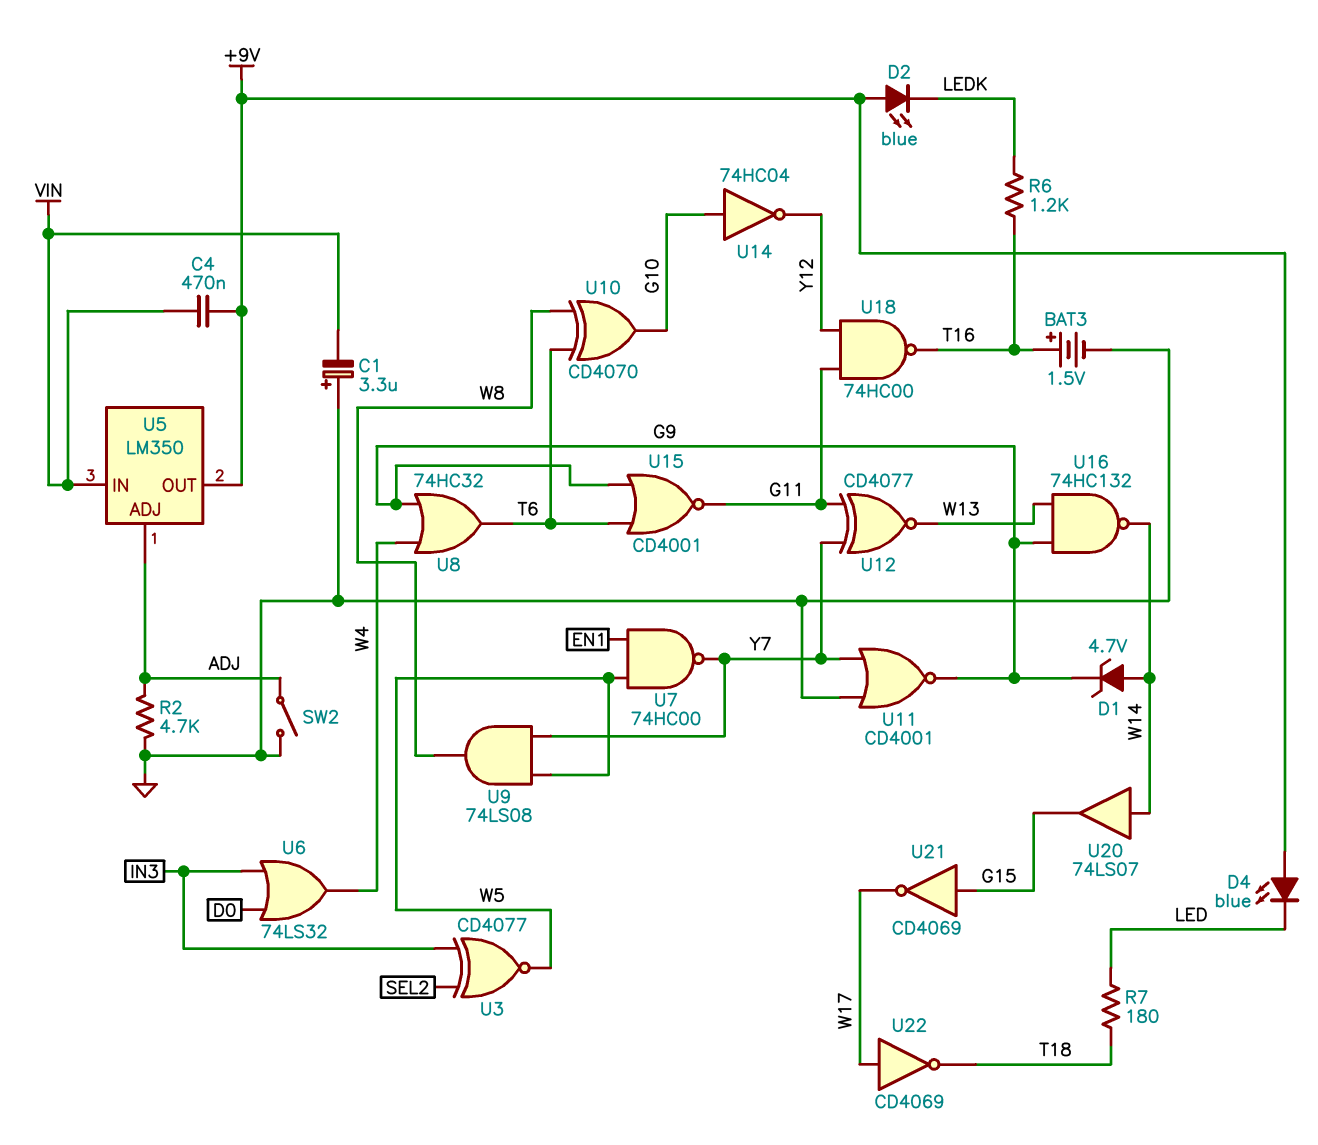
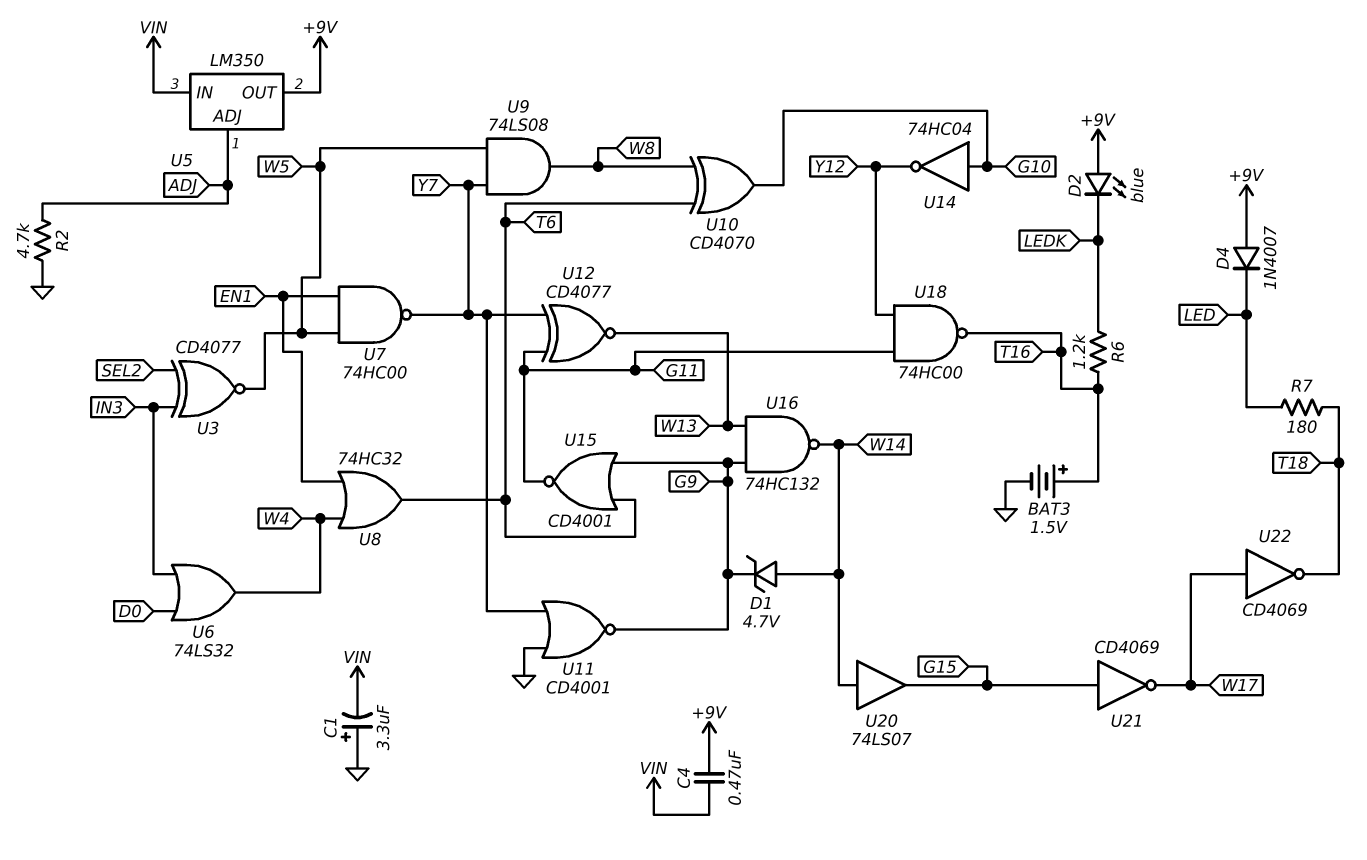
D4: LED blue (A +9V, K LED) -> diode 1N4007 (A +9V, K LED)
SW2: switch (ADJ, GND) -> none
U8: OR 74HC32 (in G9, in W4, out T6) -> OR 74HC32 (in EN1, in W4, out T6)

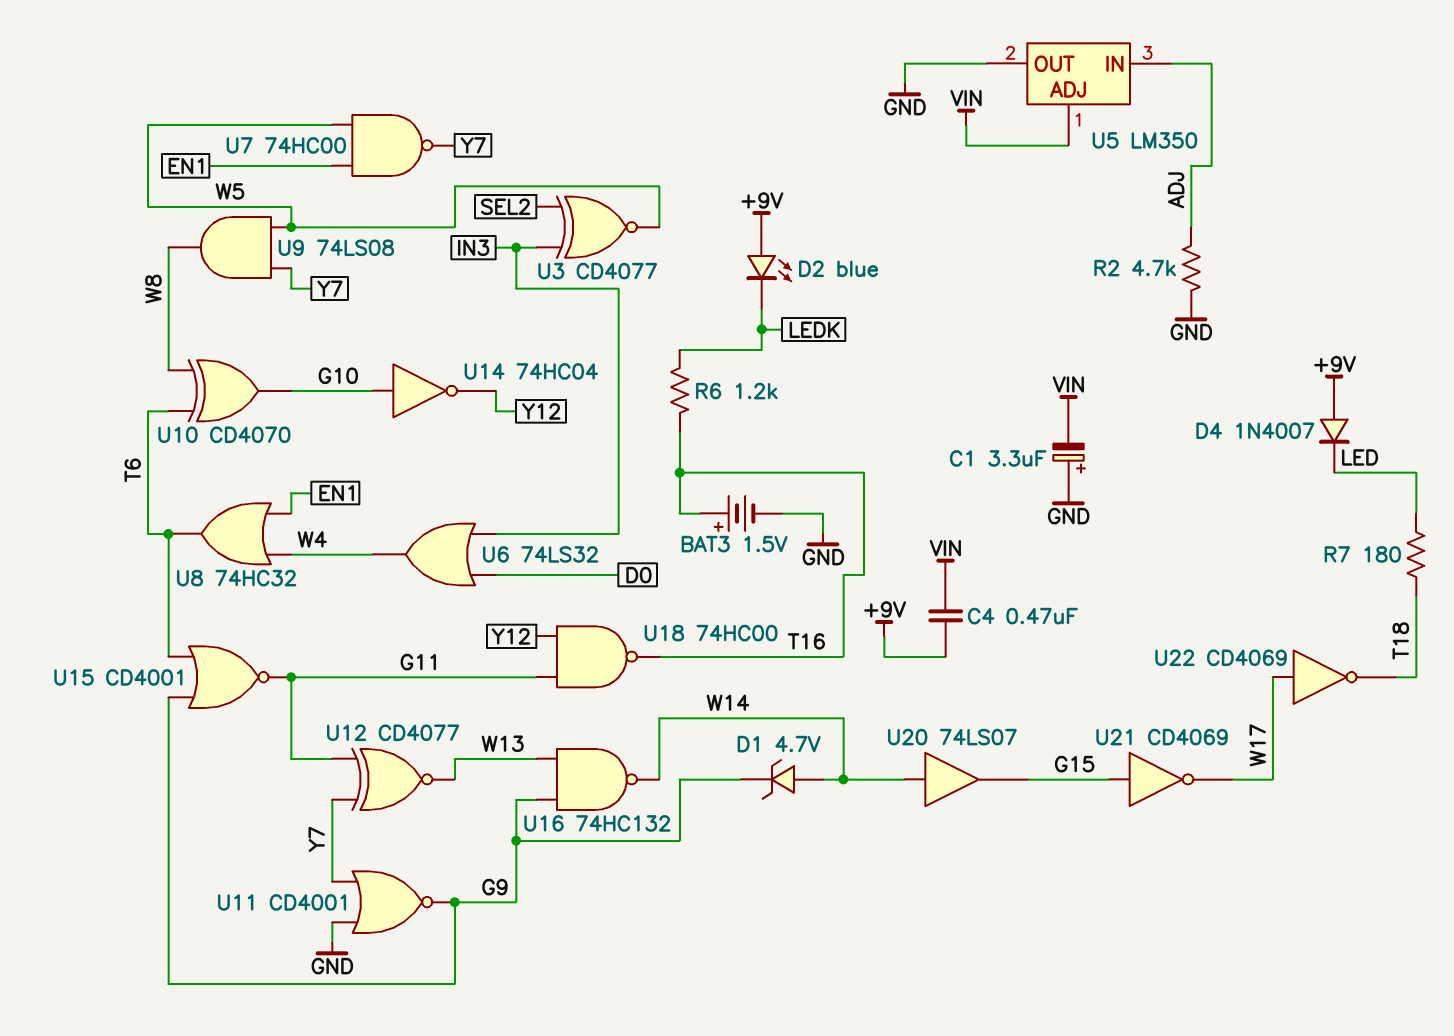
U5 pin ADJ: ADJ -> VIN
U5 pin IN: VIN -> ADJ
U5 pin OUT: +9V -> GND

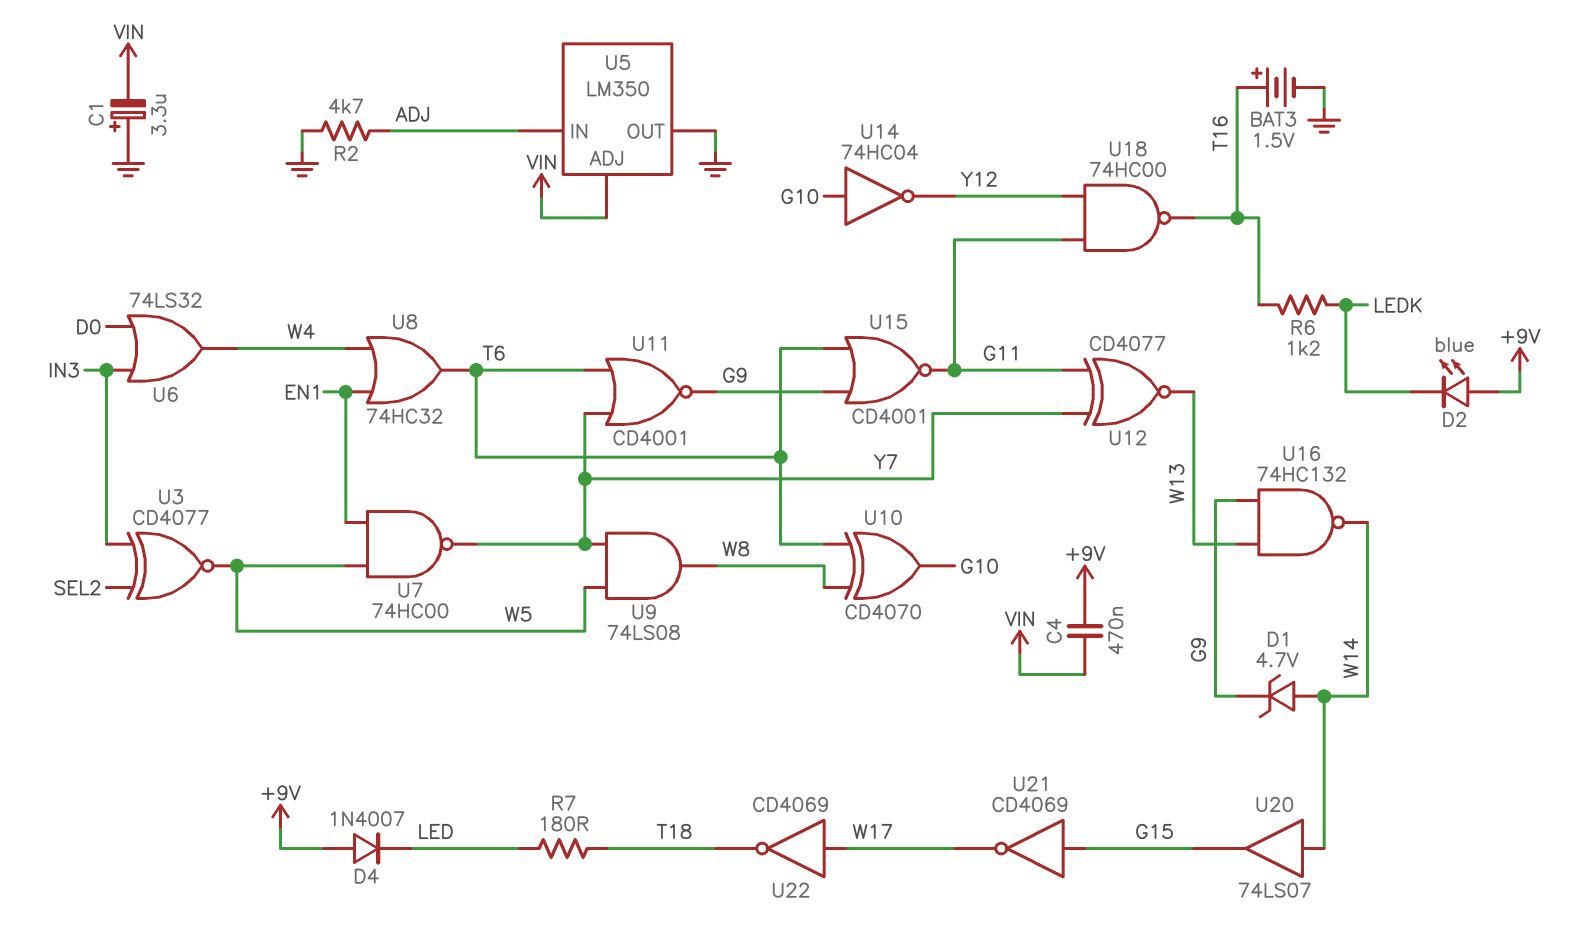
U11: NOR CD4001 (in GND, in Y7, out G9) -> NOR CD4001 (in T6, in Y7, out G9)

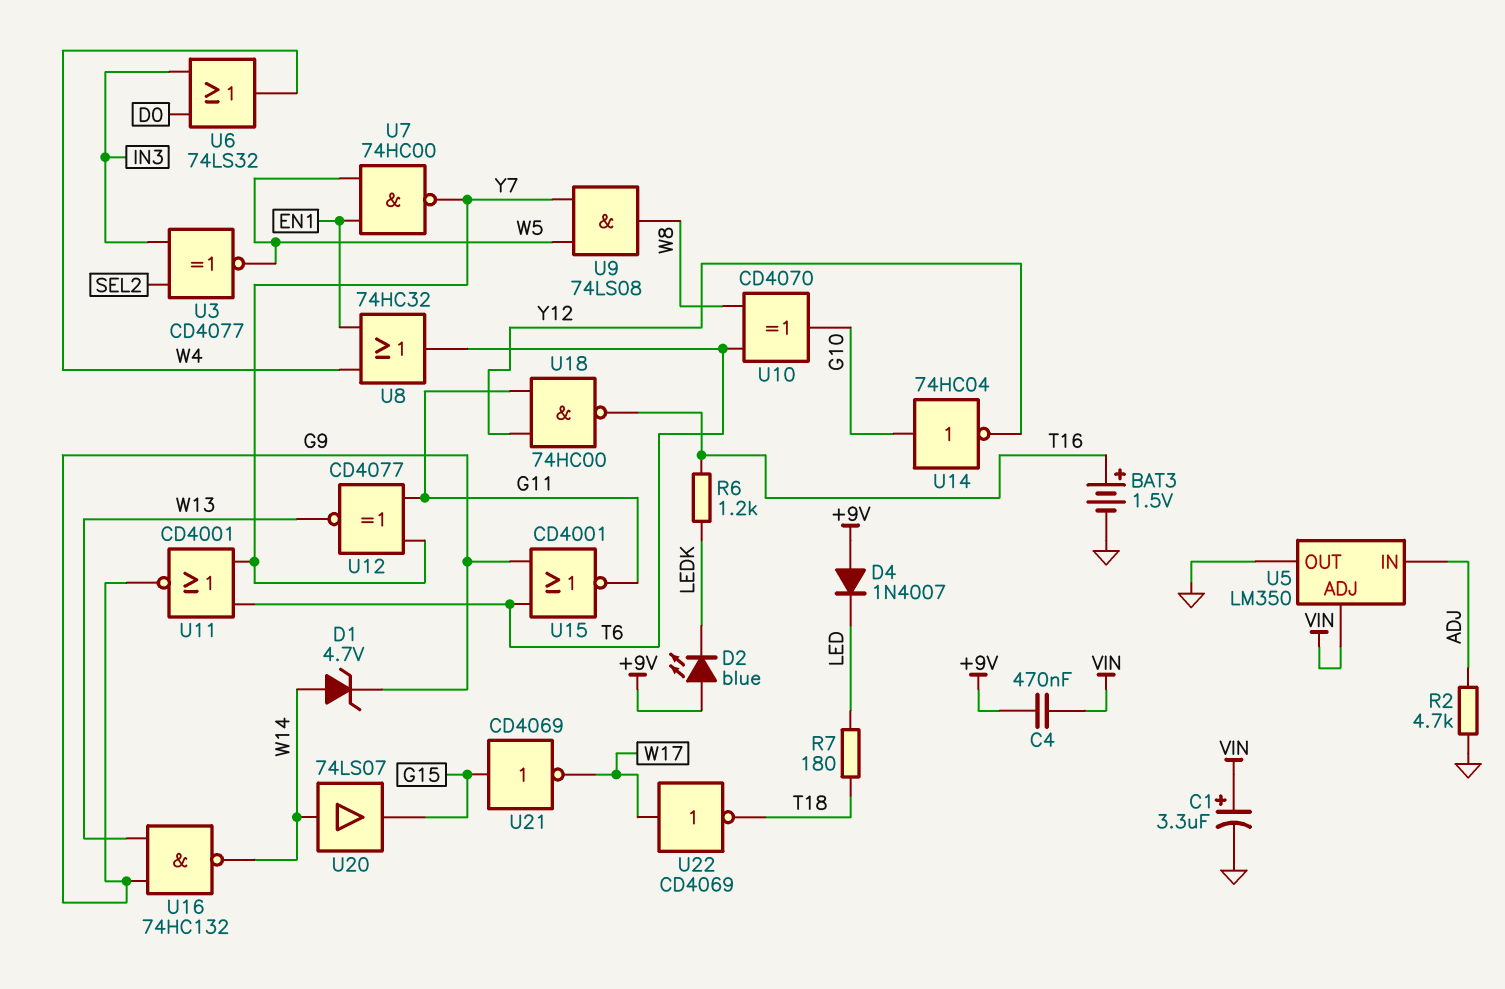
C1: 3.3uF (plus GND, minus VIN) -> 3.3uF (plus VIN, minus GND)

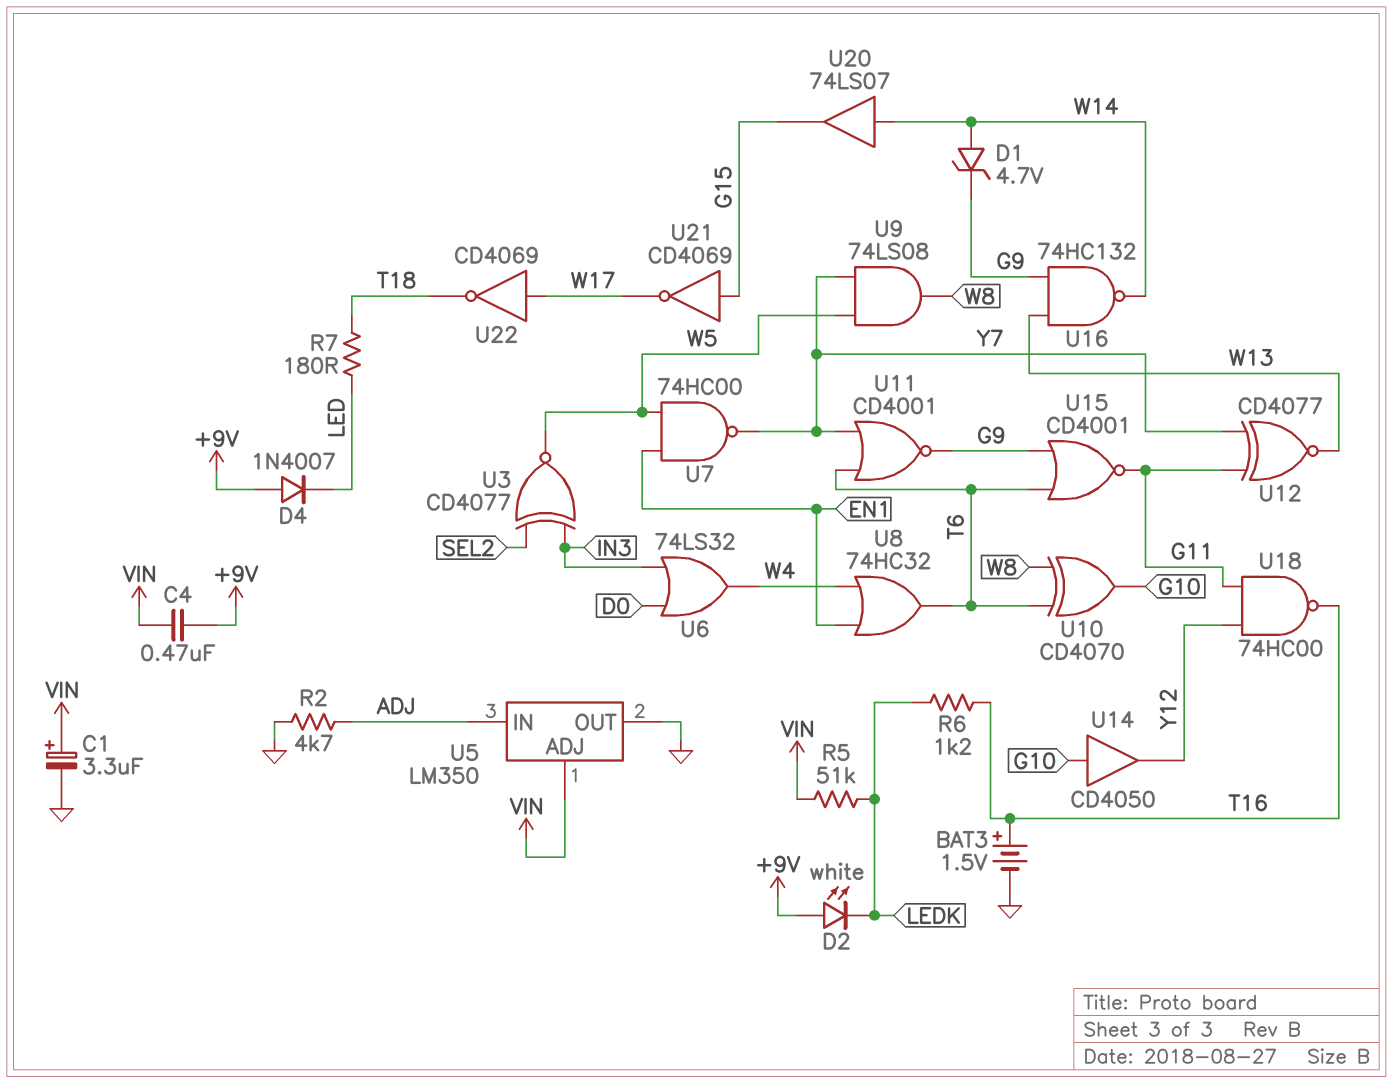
D2: LED blue (A +9V, K LEDK) -> LED white (A +9V, K LEDK)
R5: none -> 51k (LEDK, VIN)
U14: NOT 74HC04 (in G10, out Y12) -> buffer CD4050 (in G10, out Y12)

